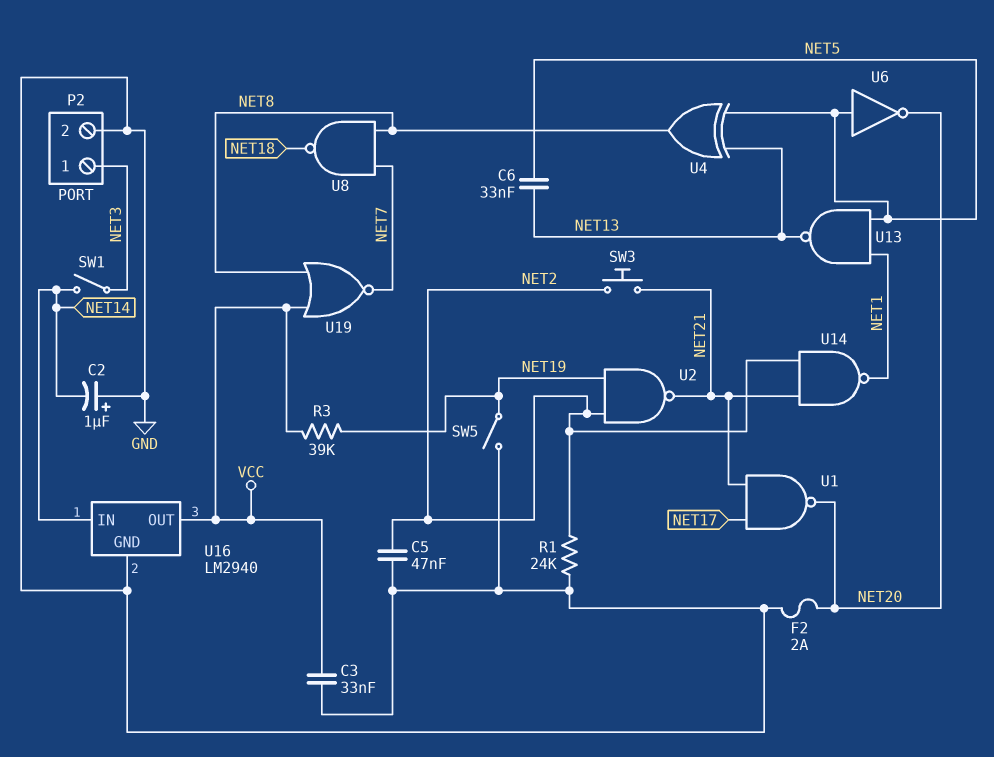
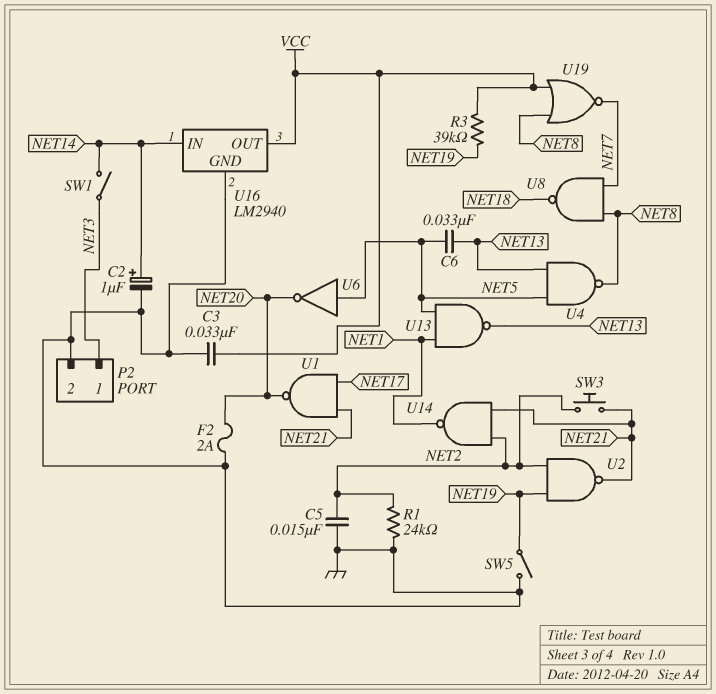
C2: 1uF (plus GND, minus NET14) -> 1uF (plus NET14, minus GND)
C5: 47nF (GND, NET2) -> 15nF (GND, NET2)
U4: XOR (in NET5, in NET13, out NET8) -> NAND (in NET5, in NET13, out NET8)

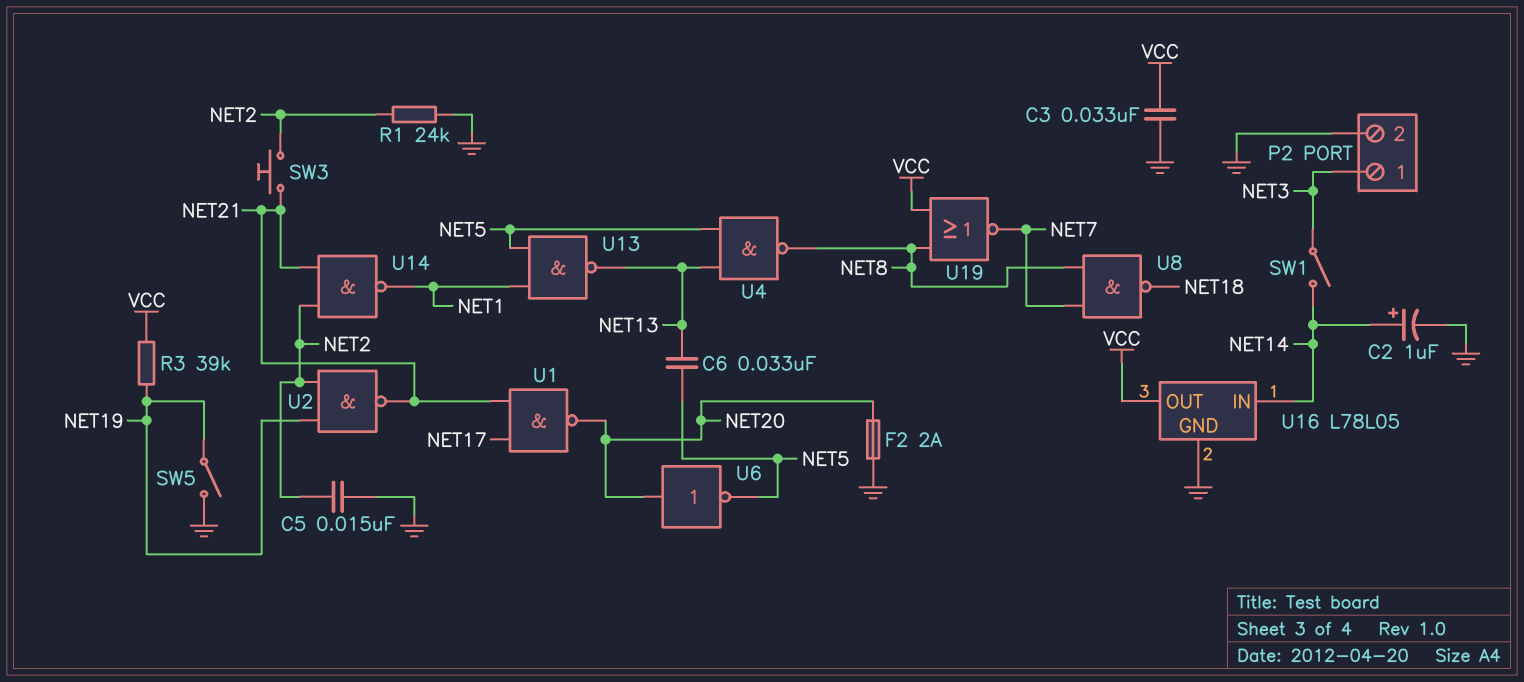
U6: NOT (in NET5, out NET20) -> NOT (in NET20, out NET5)
U16: LM2940 -> L78L05

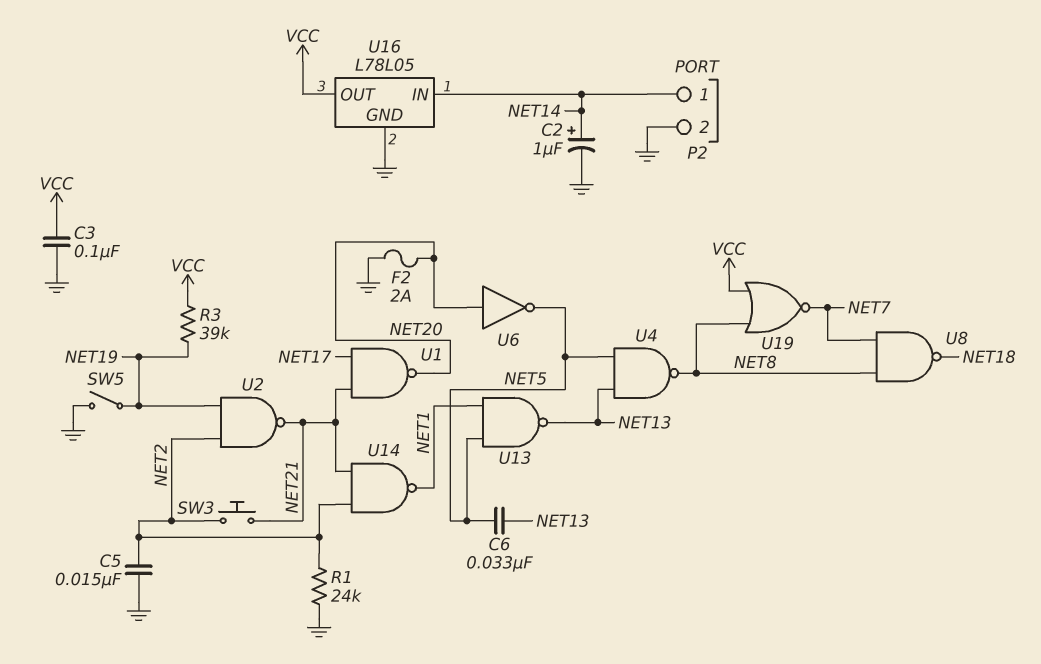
C3: 33nF (GND, VCC) -> 100nF (GND, VCC)
P2 pin 1: NET3 -> NET14
SW1: switch (NET3, NET14) -> none

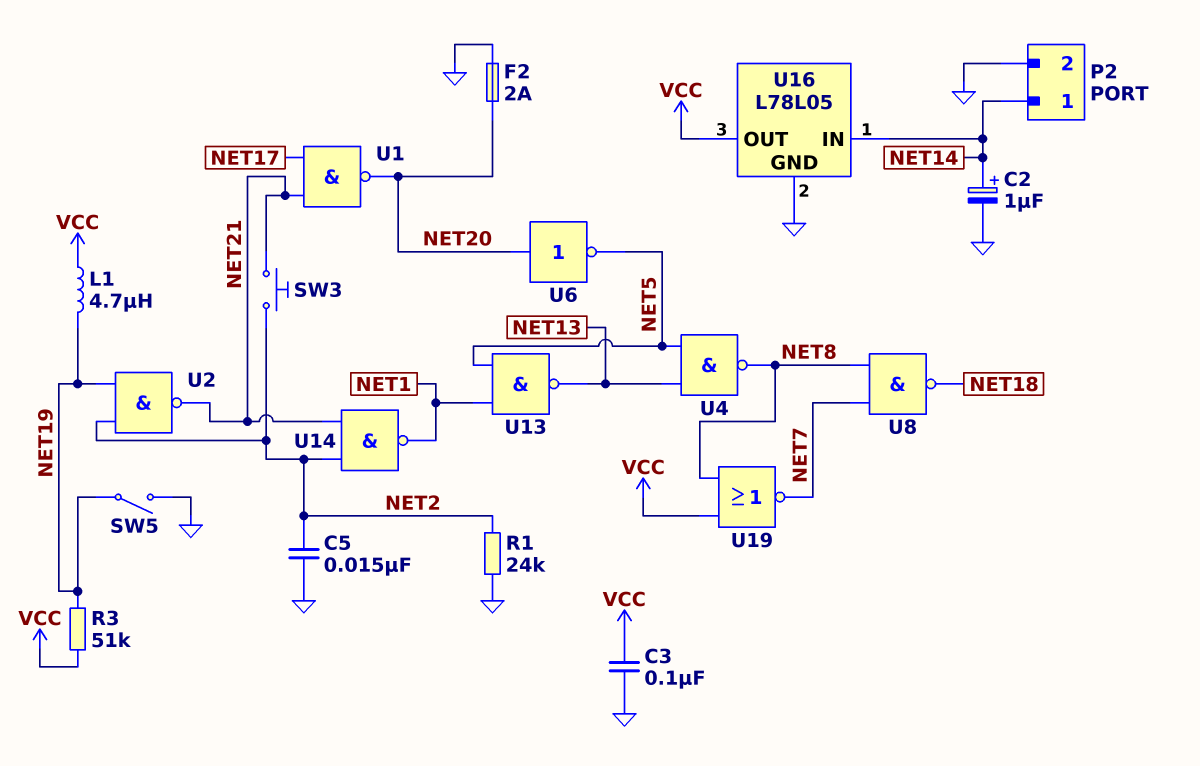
C6: 33nF (NET5, NET13) -> none
L1: none -> 4.7uH (NET19, VCC)
R3: 39k (NET19, VCC) -> 51k (NET19, VCC)

